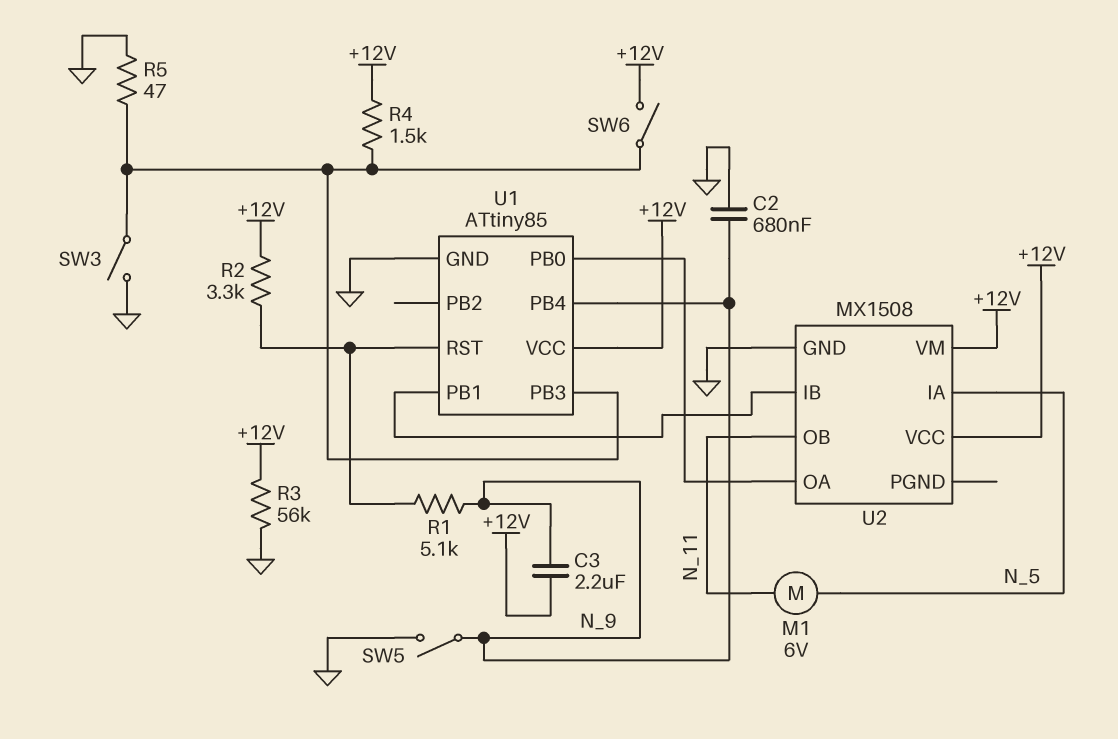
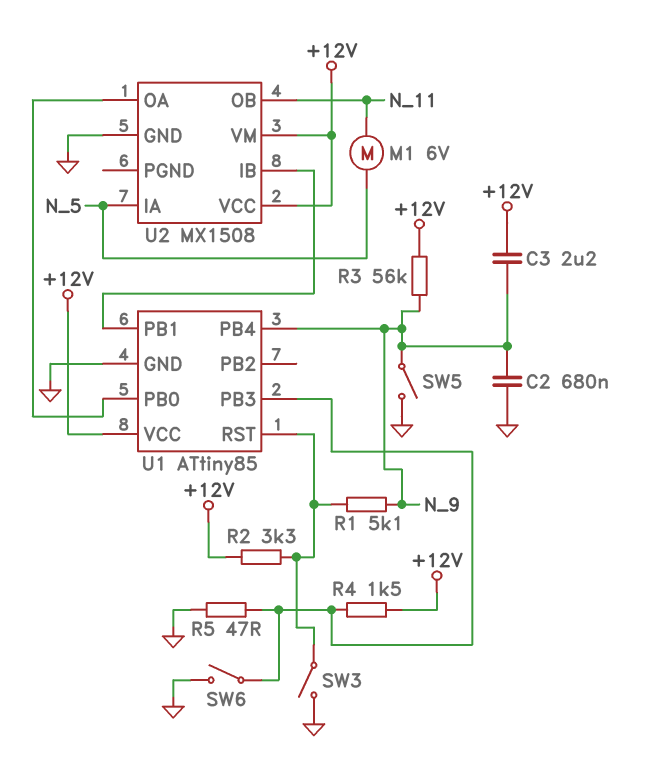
R3: 56k (+12V, GND) -> 56k (+12V, N_9)
SW3: switch (GND, U1/PB3) -> switch (GND, U1/RST)
SW6: switch (+12V, U1/PB3) -> switch (GND, U1/PB3)

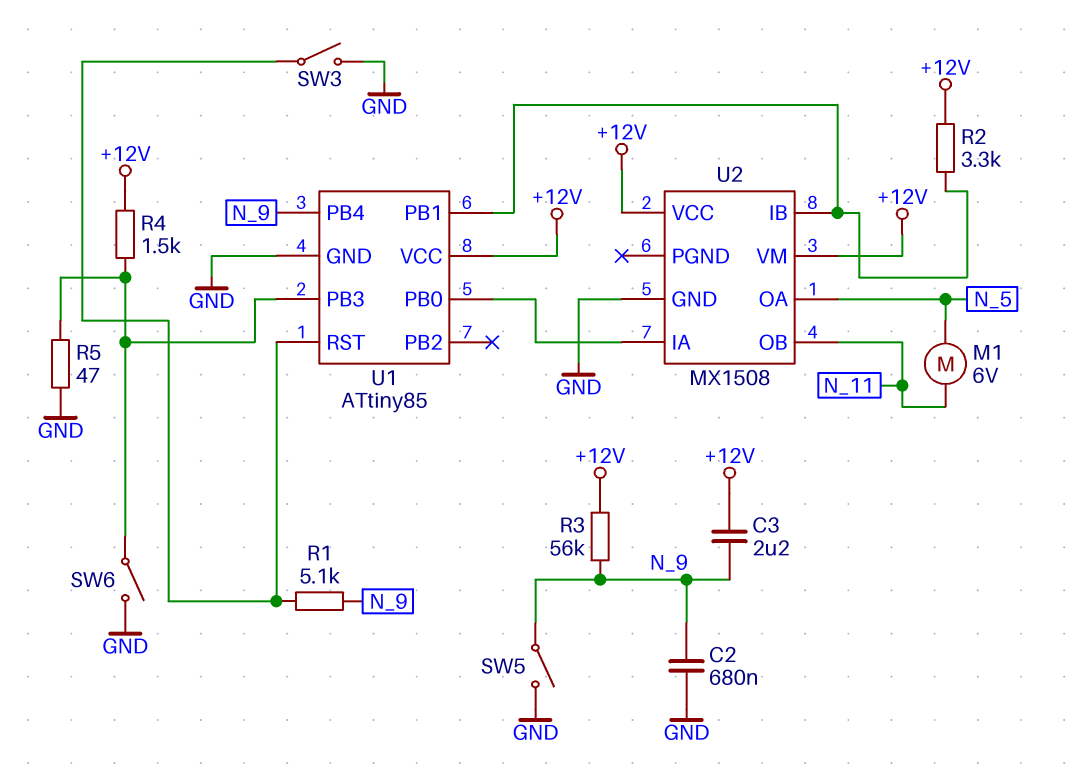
R2: 3.3k (+12V, U1/RST) -> 3.3k (+12V, U1/PB1)
U2 pin IA: N_5 -> U1/PB0
U2 pin OA: U1/PB0 -> N_5

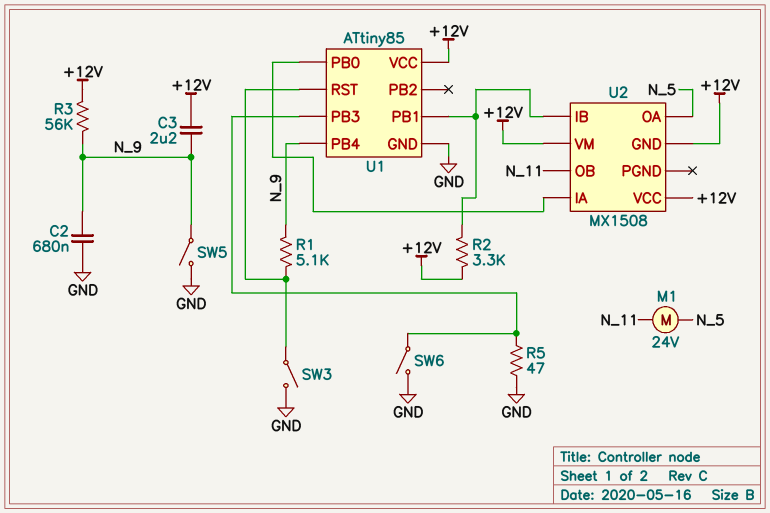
M1: motor 6V (N_5, N_11) -> motor 24V (N_5, N_11)
R4: 1.5k (+12V, U1/PB3) -> none
U2 pin GND: GND -> +12V

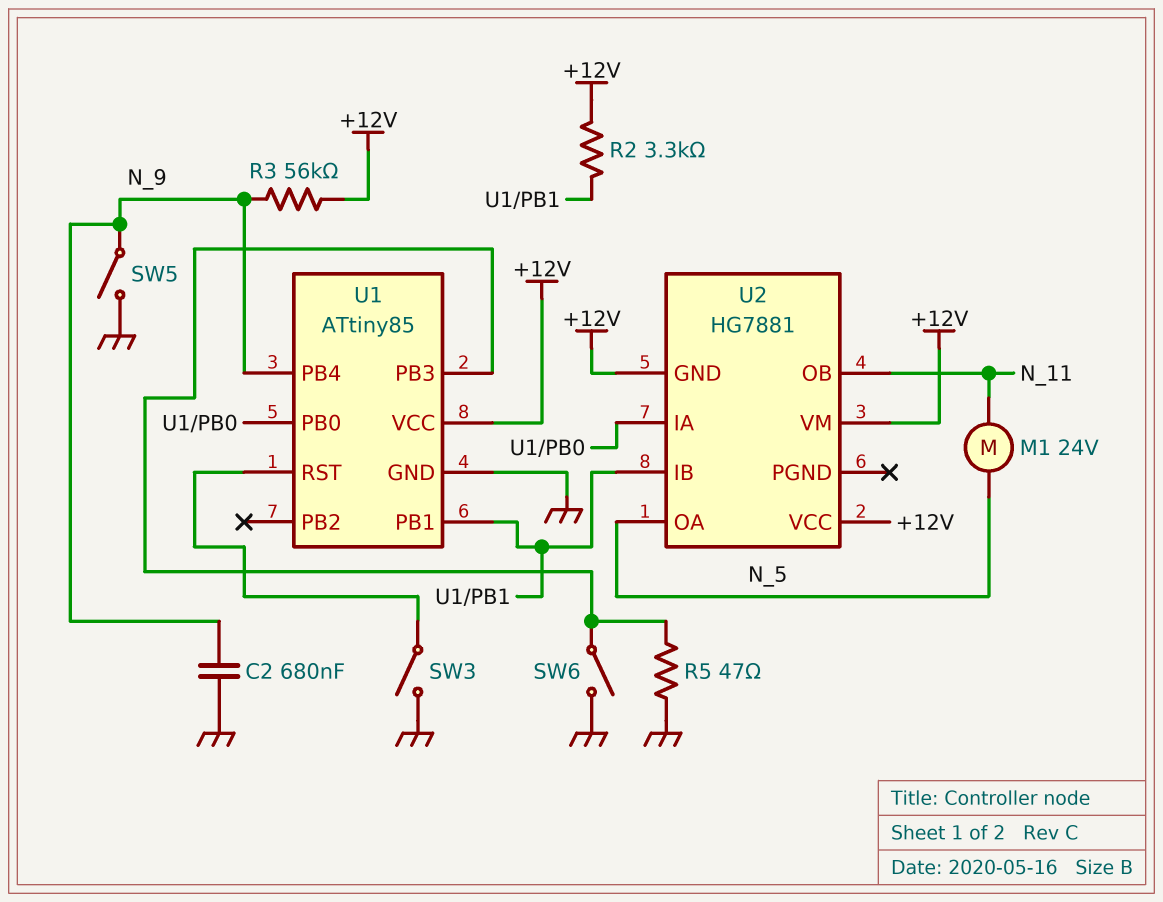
C3: 2.2uF (+12V, N_9) -> none
R1: 5.1k (N_9, U1/RST) -> none
U2: MX1508 -> HG7881

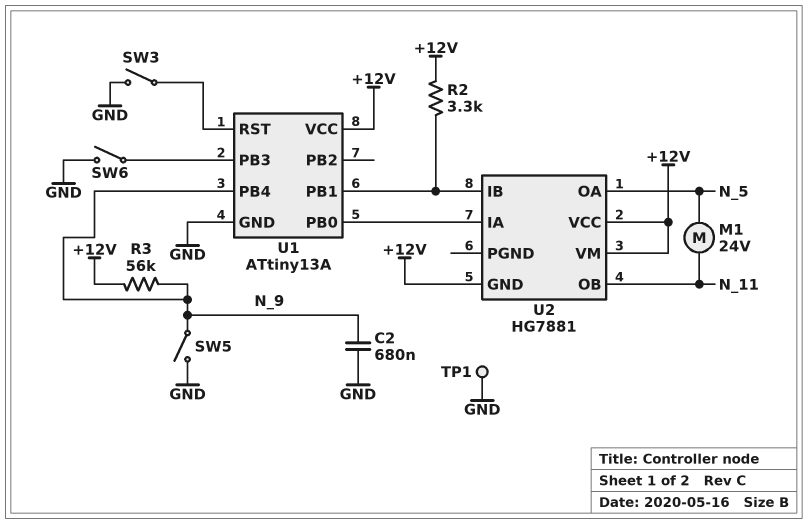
R5: 47 (GND, U1/PB3) -> none
TP1: none -> test point (GND)
U1: ATtiny85 -> ATtiny13A

